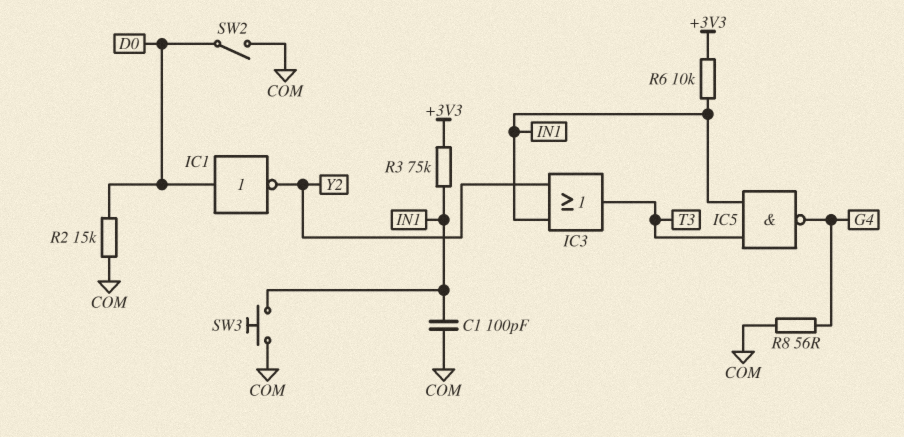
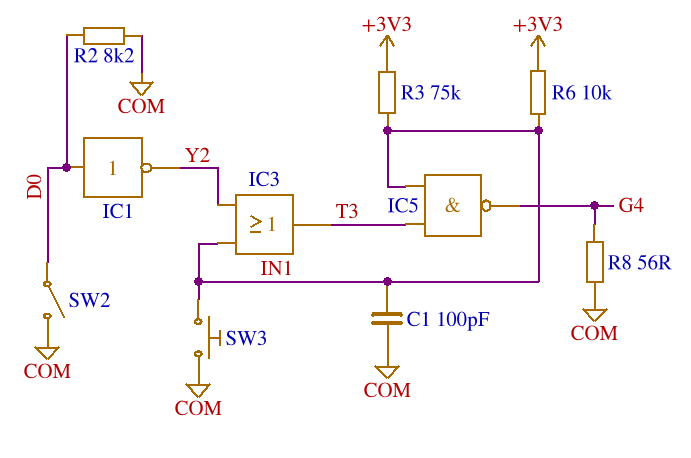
R2: 15k (COM, D0) -> 8.2k (COM, D0)

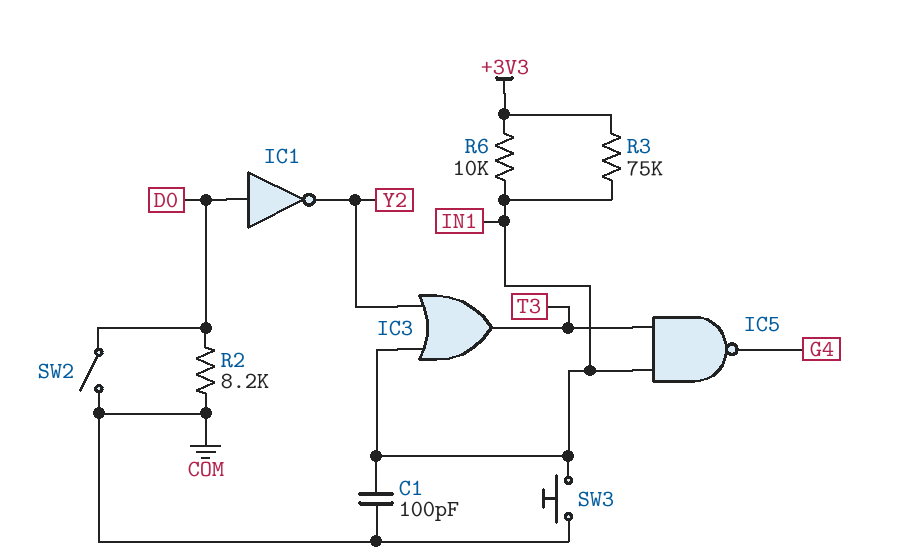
R8: 56 (COM, G4) -> none

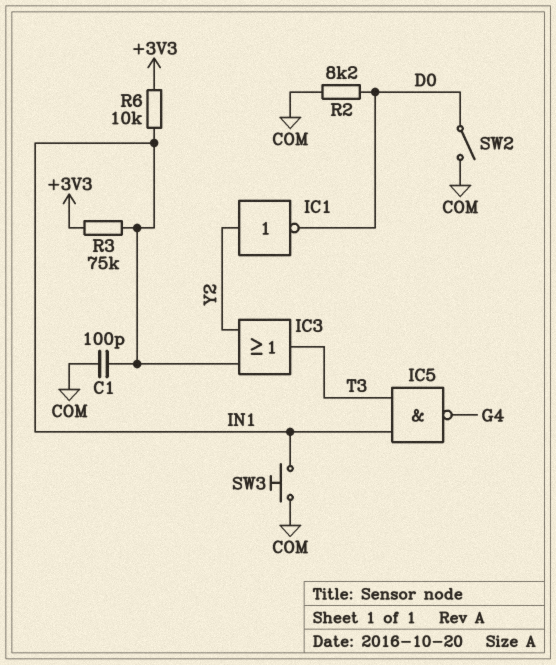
IC1: NOT (in D0, out Y2) -> NOT (in Y2, out D0)

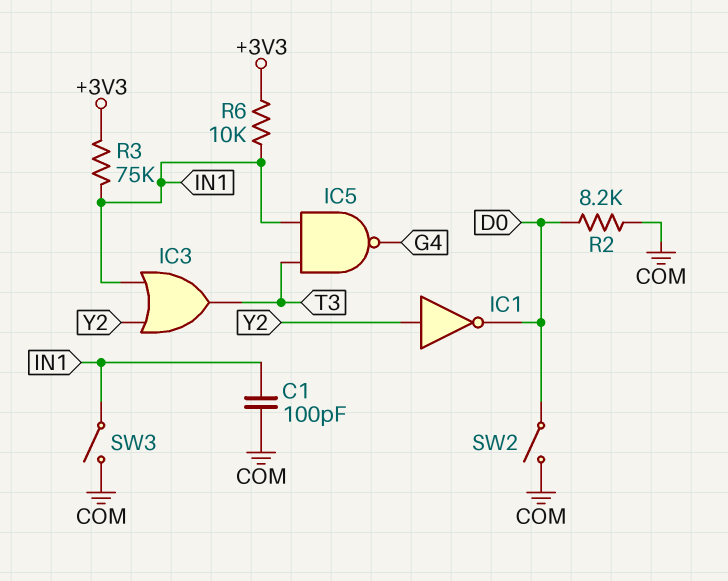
SW3: button (COM, IN1) -> switch (COM, IN1)

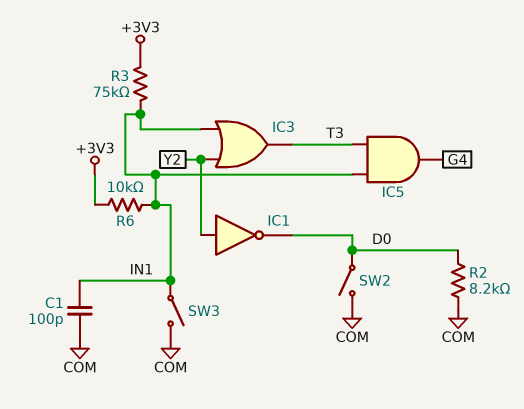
IC5: NAND (in IN1, in T3, out G4) -> AND (in IN1, in T3, out G4)

